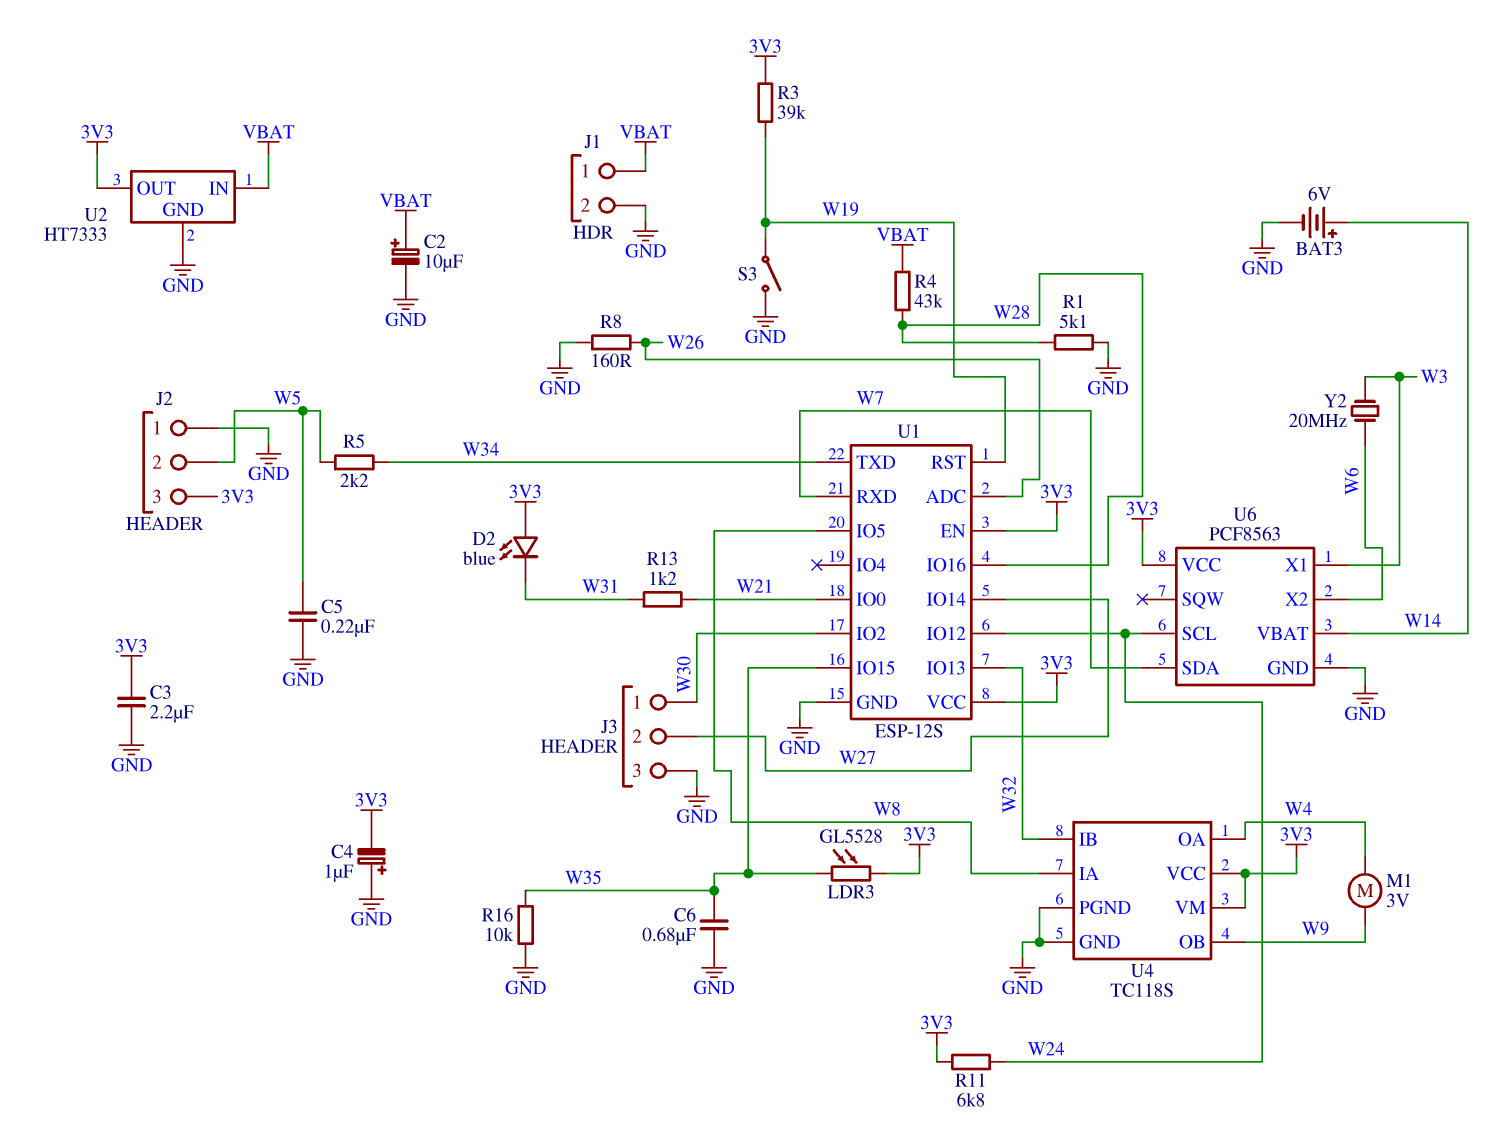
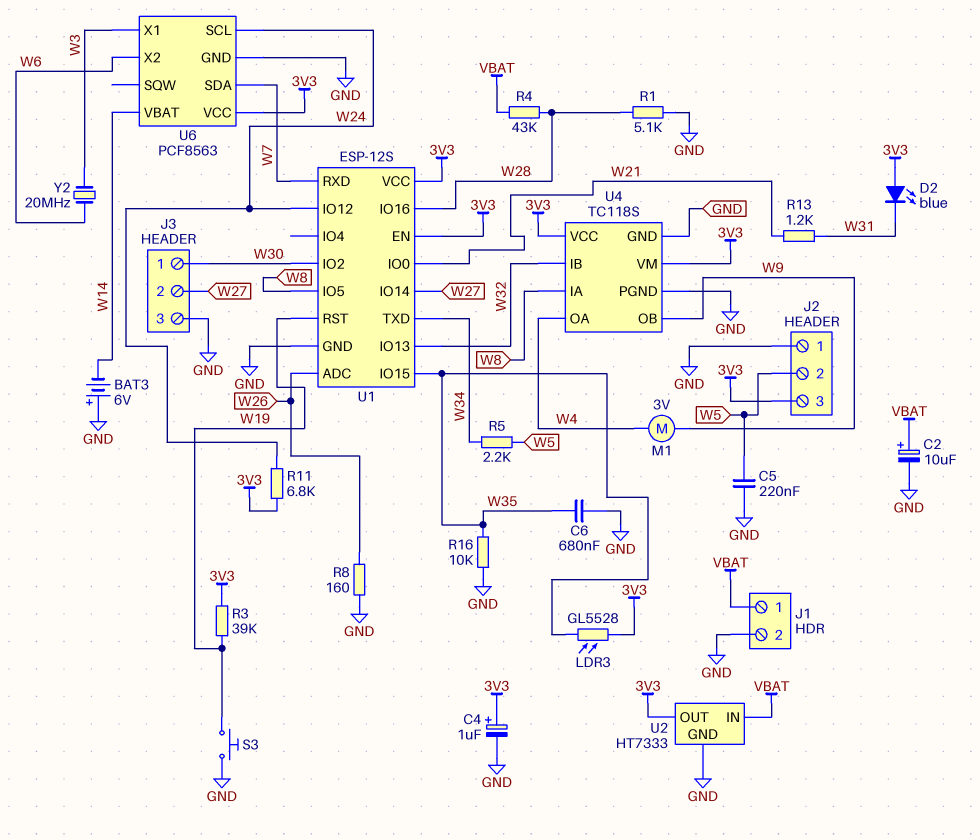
BAT3: 6V (plus W14, minus GND) -> 6V (plus GND, minus W14)
C3: 2.2uF (3V3, GND) -> none
C4: 1uF (plus GND, minus 3V3) -> 1uF (plus 3V3, minus GND)
S3: switch (GND, W19) -> button (GND, W19)

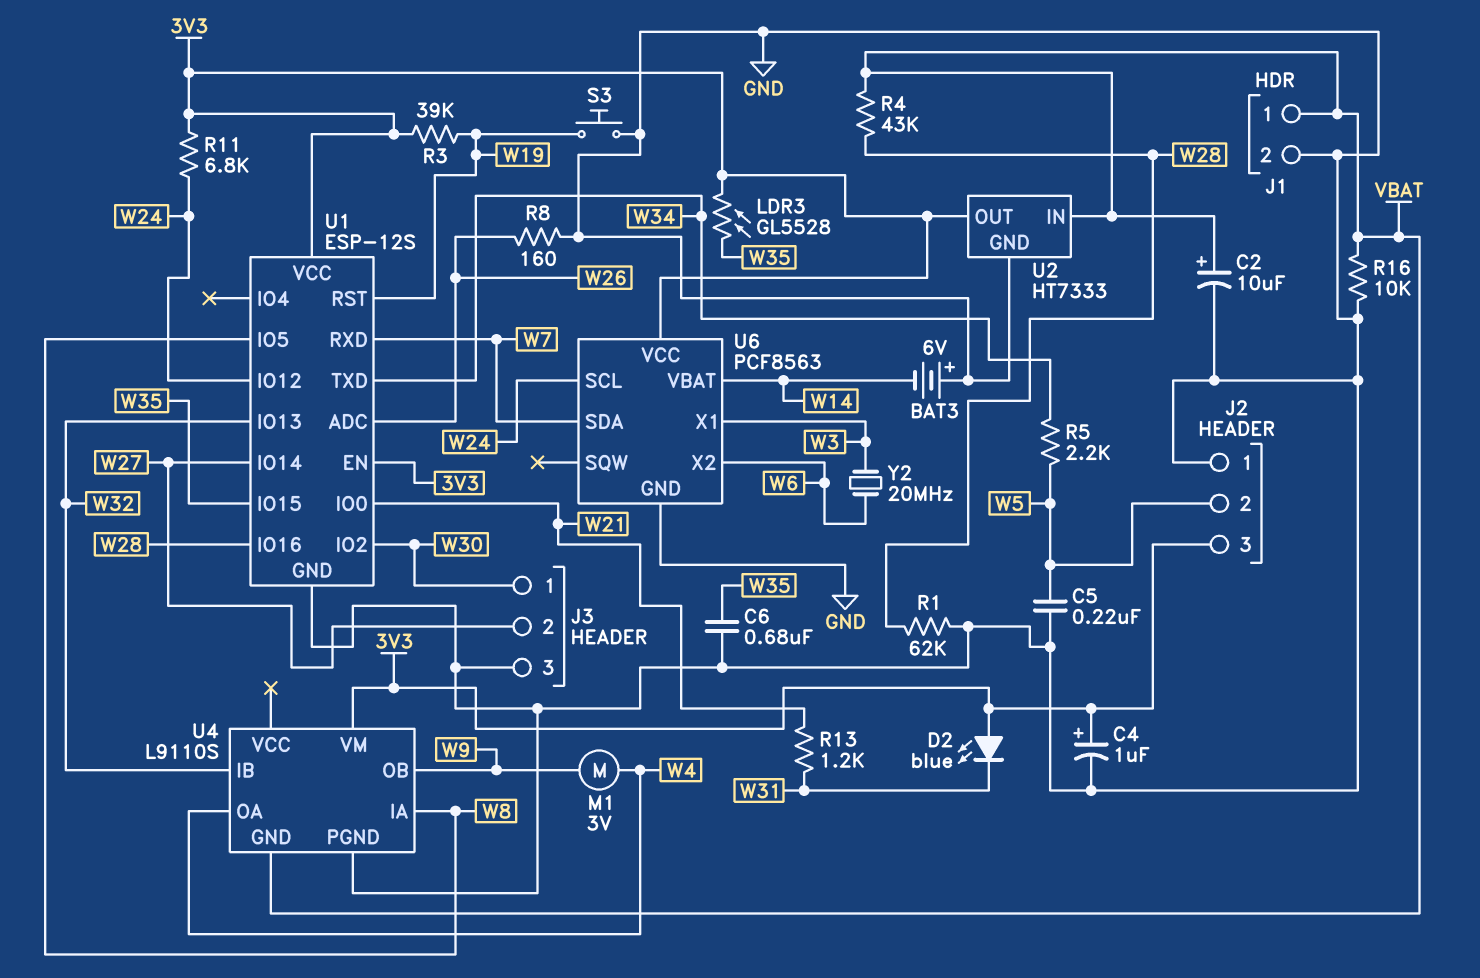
R1: 5.1k (GND, W28) -> 62k (GND, W28)
R16: 10k (GND, W35) -> 10k (GND, VBAT)
U4: TC118S -> L9110S
U4 pin GND: GND -> VBAT
U4 pin VCC: 3V3 -> none

